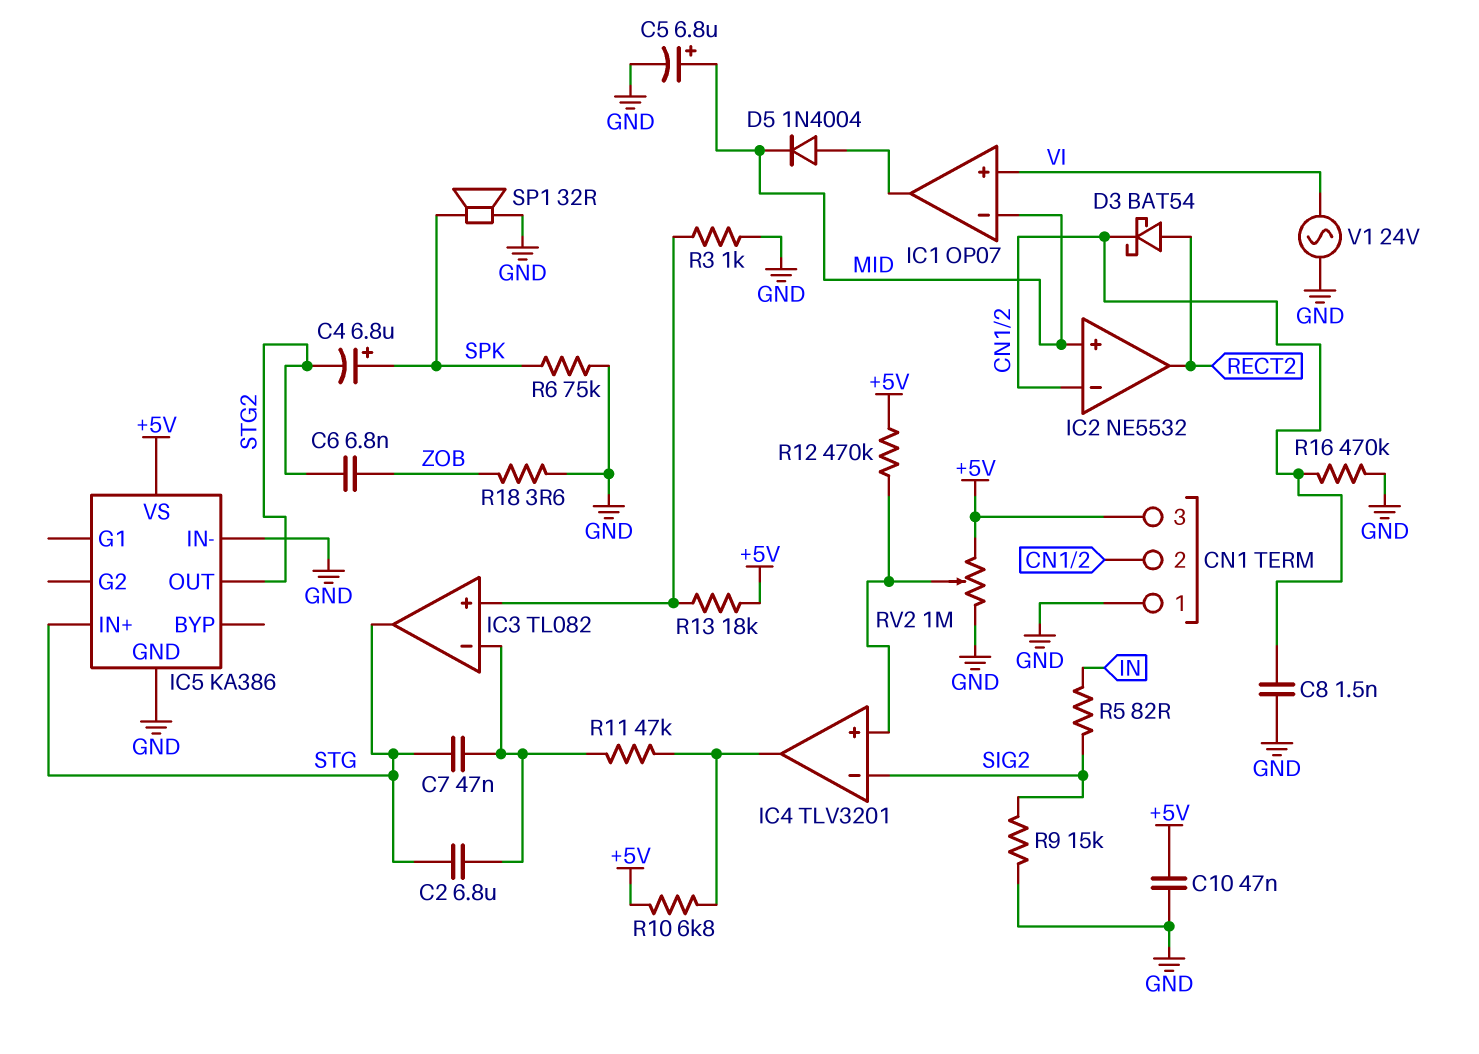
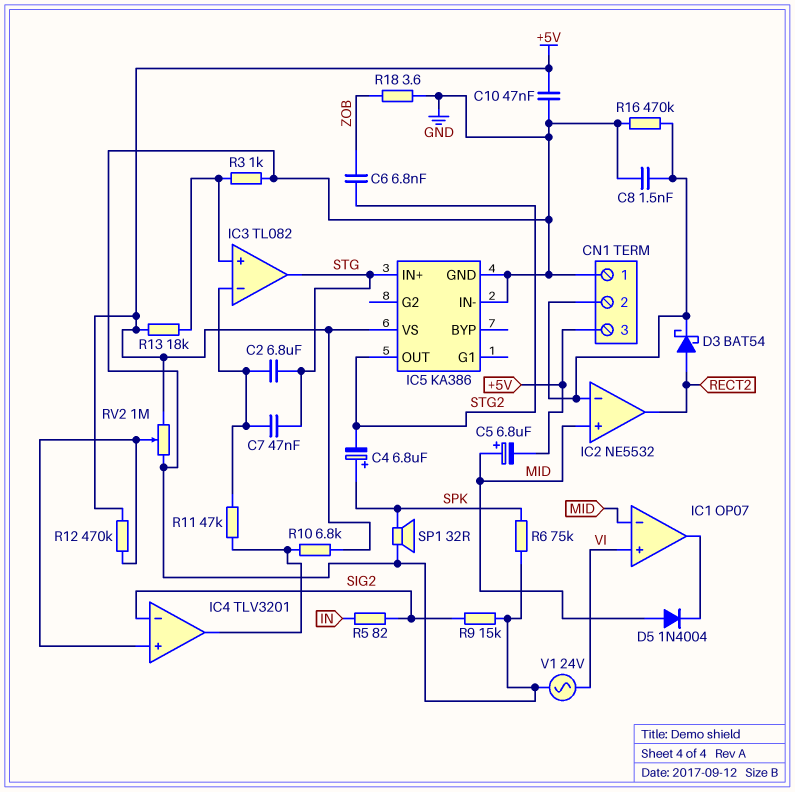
C5: 6.8uF (plus MID, minus GND) -> 6.8uF (plus MID, minus +5V)
D5: diode 1N4004 (A IC1/out, K MID) -> diode 1N4004 (A MID, K IC1/out)

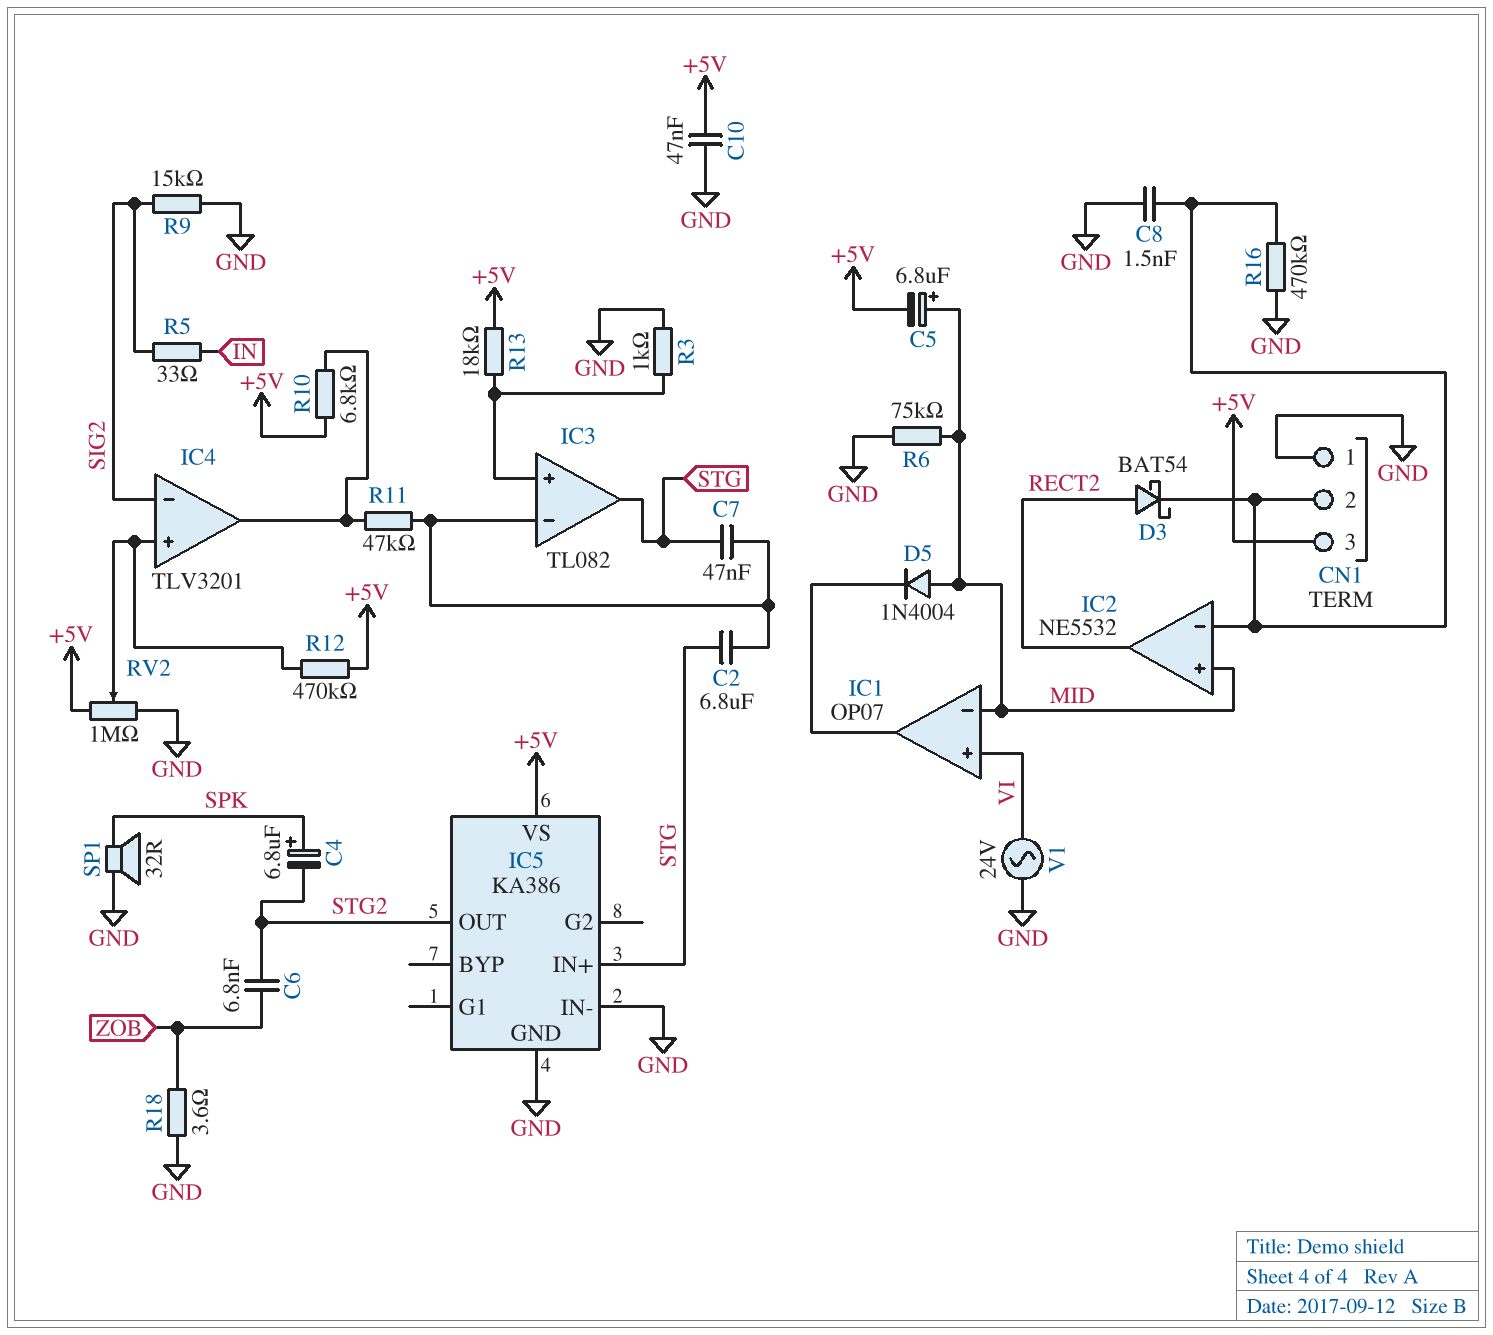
R5: 82 (IN, SIG2) -> 33 (IN, SIG2)
R6: 75k (GND, SPK) -> 75k (GND, MID)

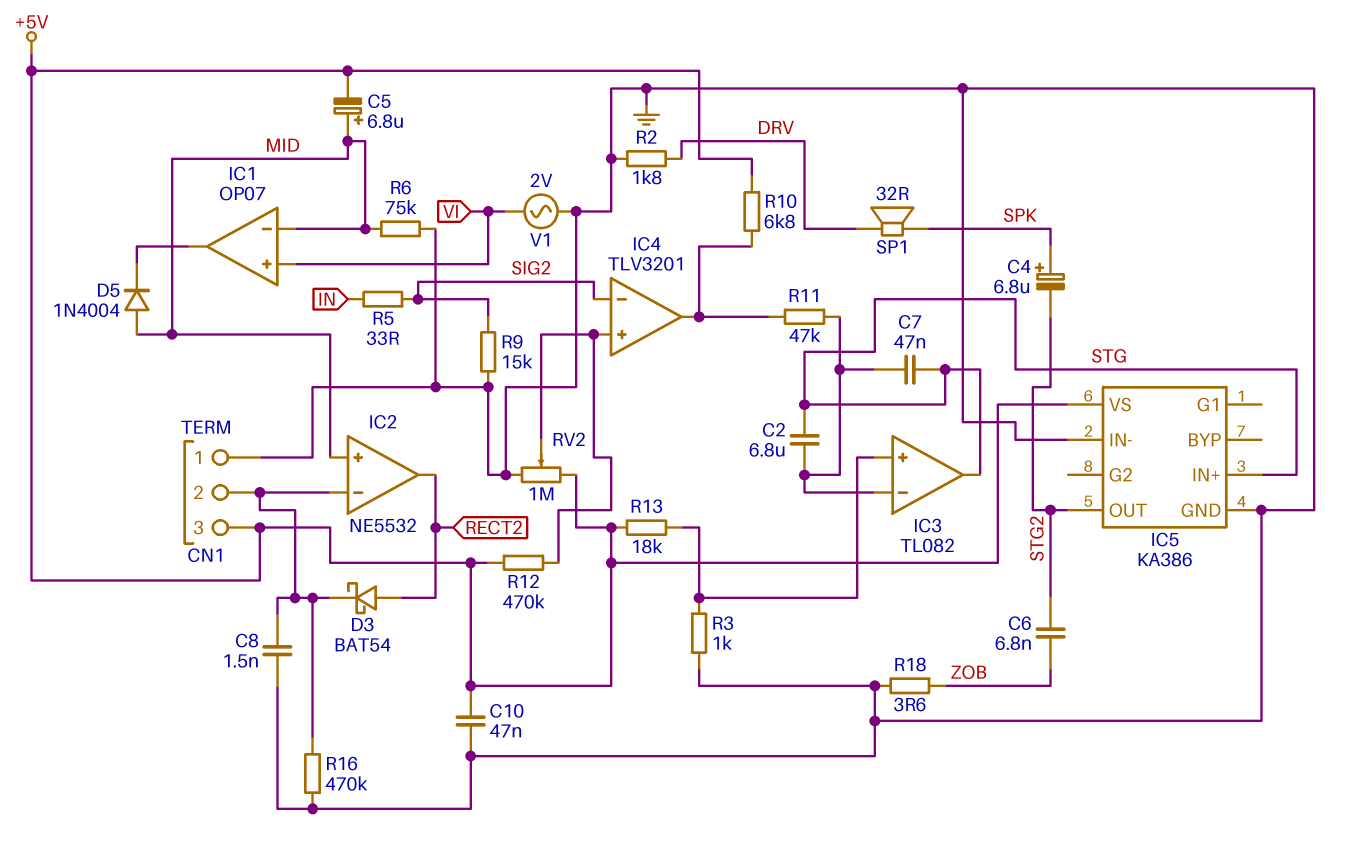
R2: none -> 1.8k (DRV, GND)
SP1: speaker 32R (GND, SPK) -> speaker 32R (DRV, SPK)
V1: AC 24V (GND, VI) -> AC 2V (GND, VI)

